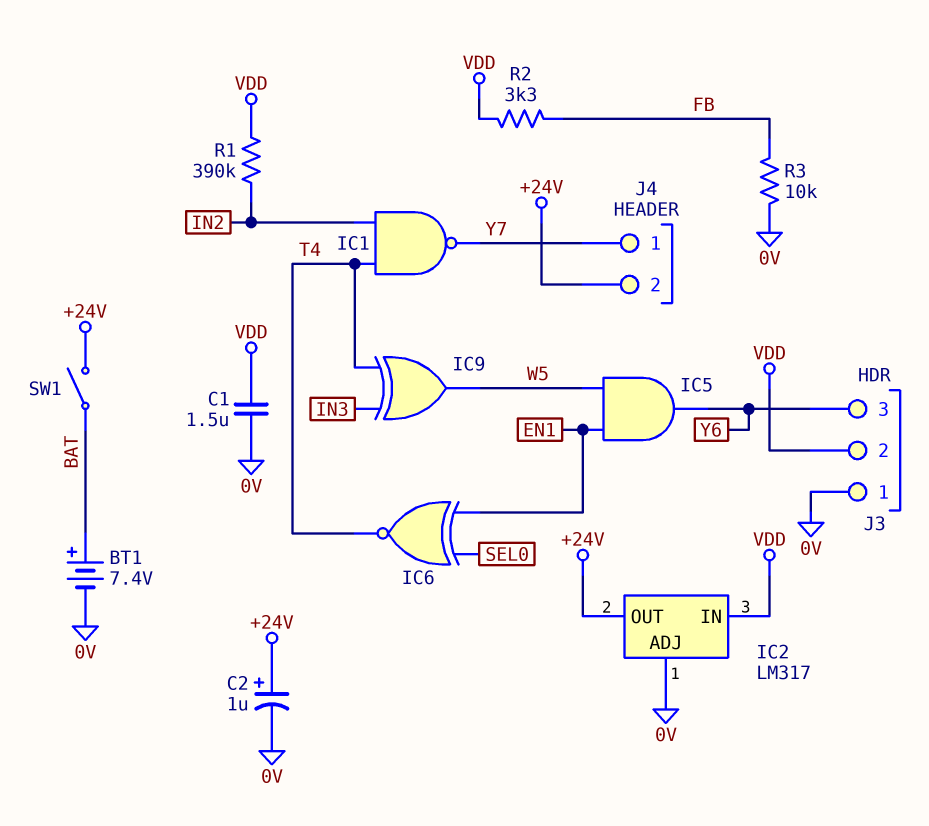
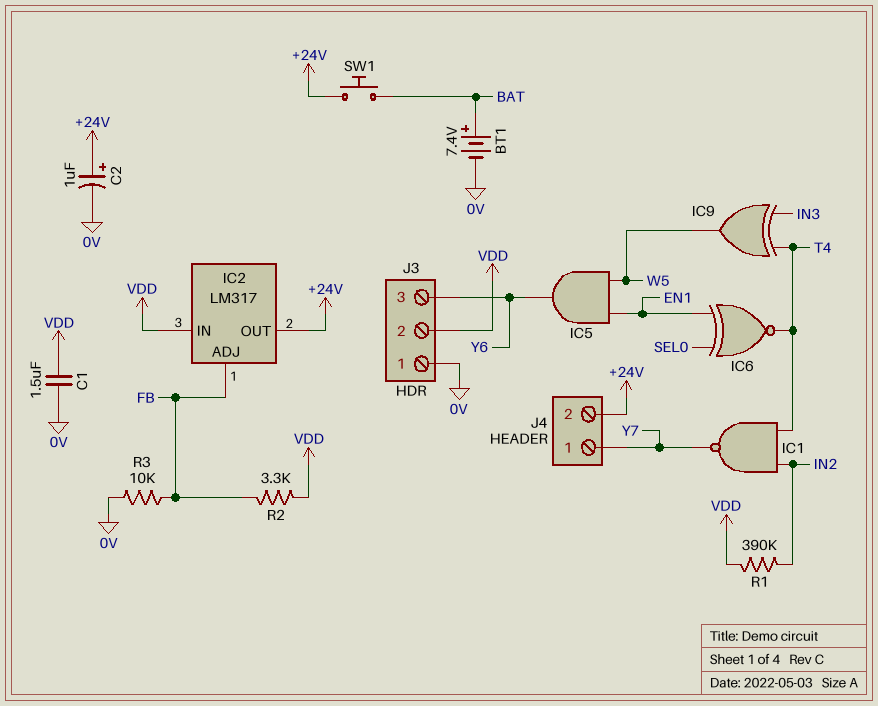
IC2 pin ADJ: 0V -> FB
SW1: switch (+24V, BAT) -> button (+24V, BAT)

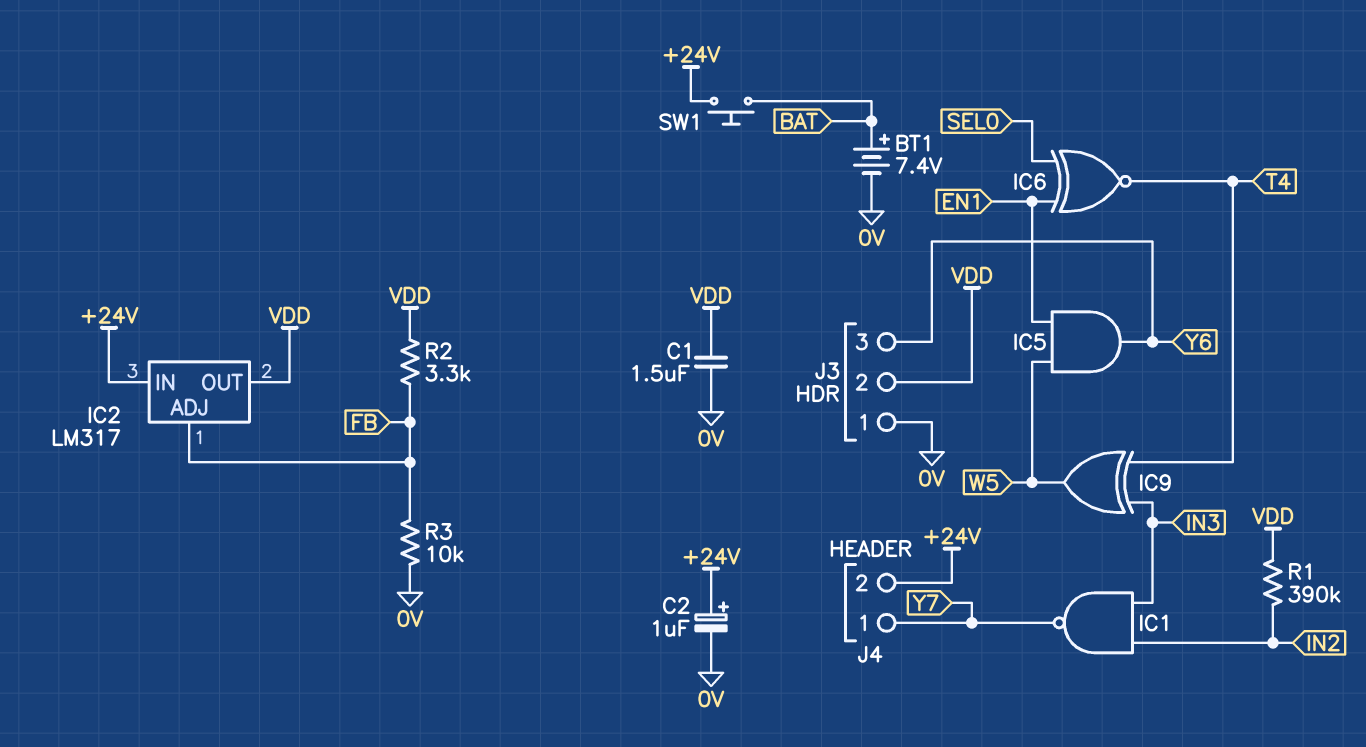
IC1: NAND (in IN2, in T4, out Y7) -> NAND (in IN2, in IN3, out Y7)
IC2 pin IN: VDD -> +24V
IC2 pin OUT: +24V -> VDD

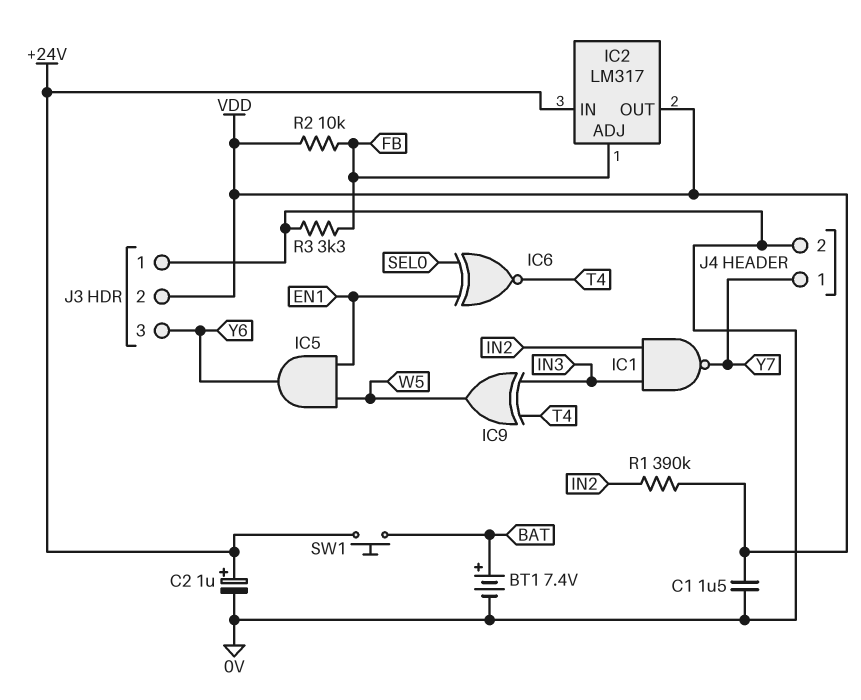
J4 pin 2: +24V -> 0V
R2: 3.3k (FB, VDD) -> 10k (FB, VDD)
R3: 10k (0V, FB) -> 3.3k (0V, FB)

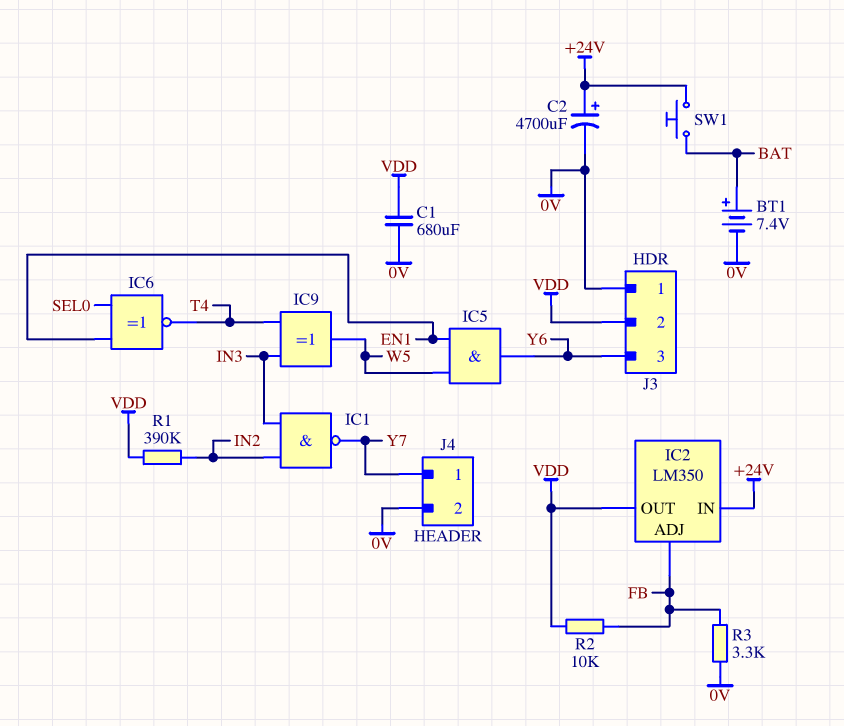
C1: 1.5uF (0V, VDD) -> 680uF (0V, VDD)
C2: 1uF (plus +24V, minus 0V) -> 4700uF (plus +24V, minus 0V)
IC2: LM317 -> LM350

